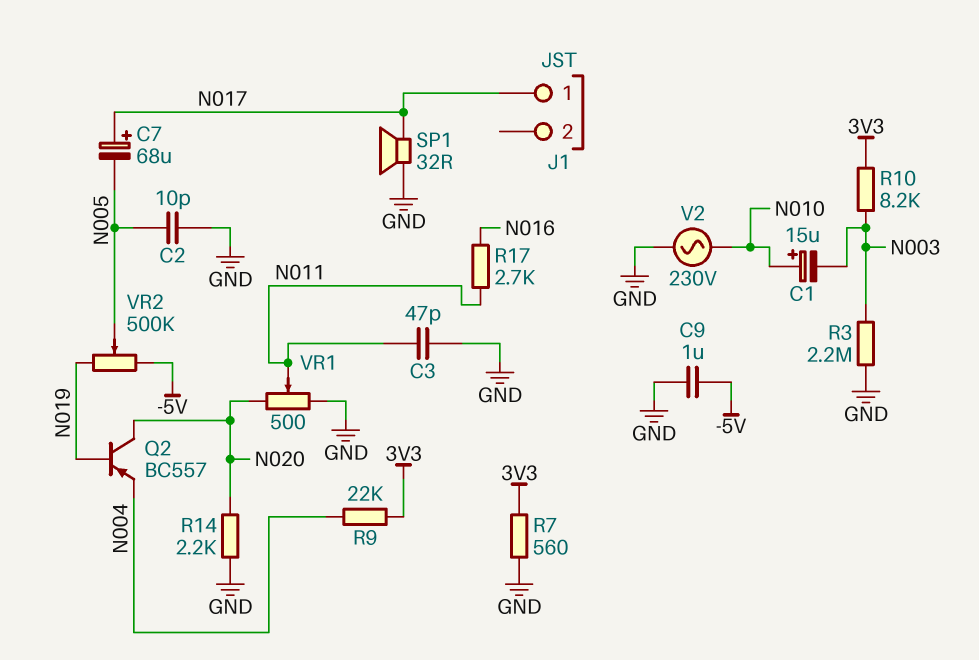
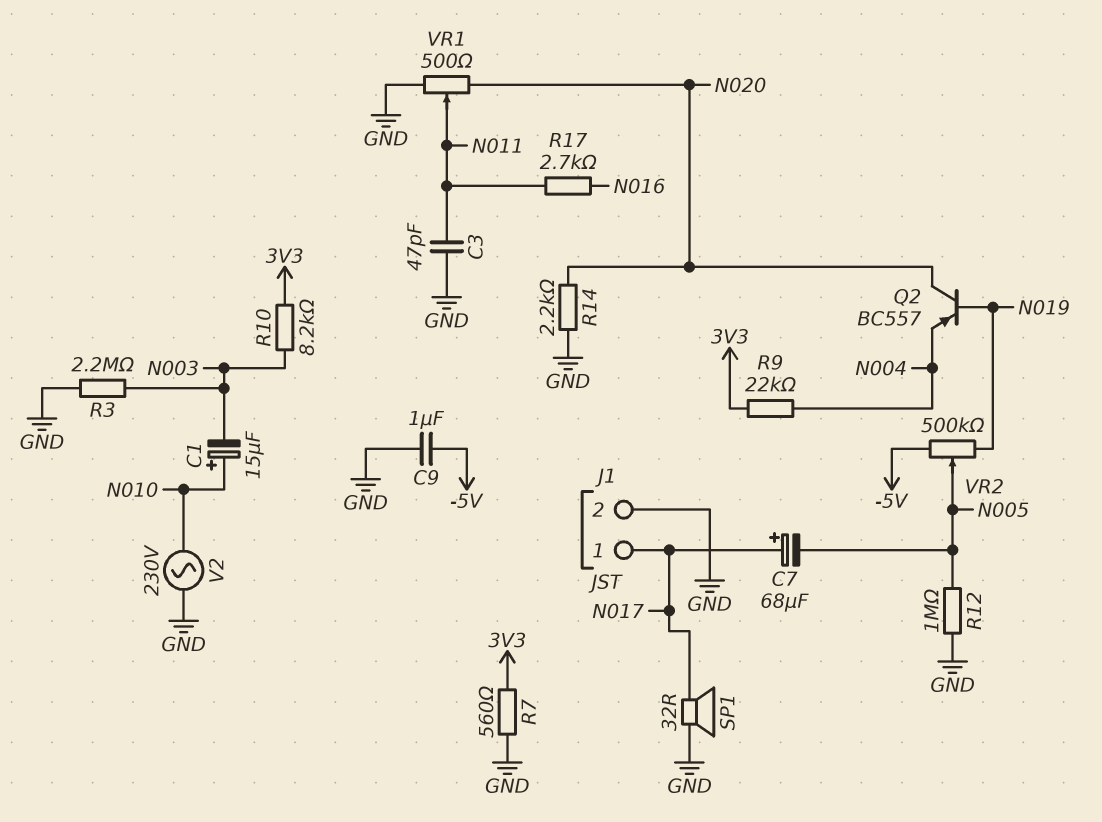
C2: 10pF (GND, N005) -> none
J1 pin 2: none -> GND
R12: none -> 1M (GND, N005)

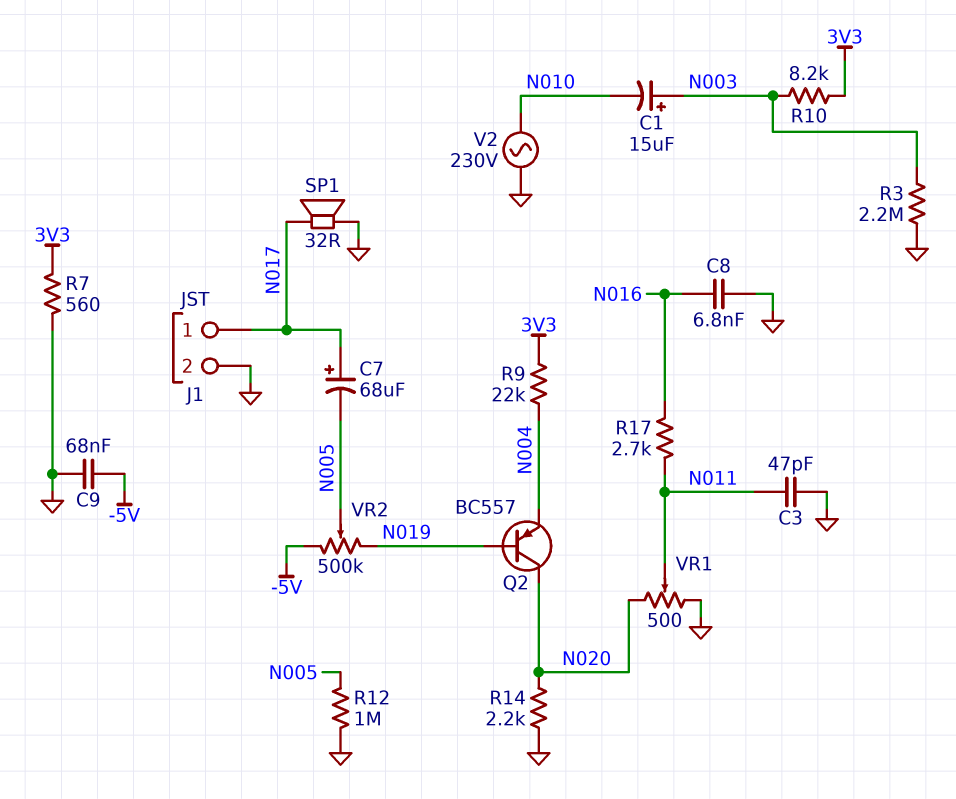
C1: 15uF (plus N010, minus N003) -> 15uF (plus N003, minus N010)
C8: none -> 6.8nF (GND, N016)
C9: 1uF (-5V, GND) -> 68nF (-5V, GND)

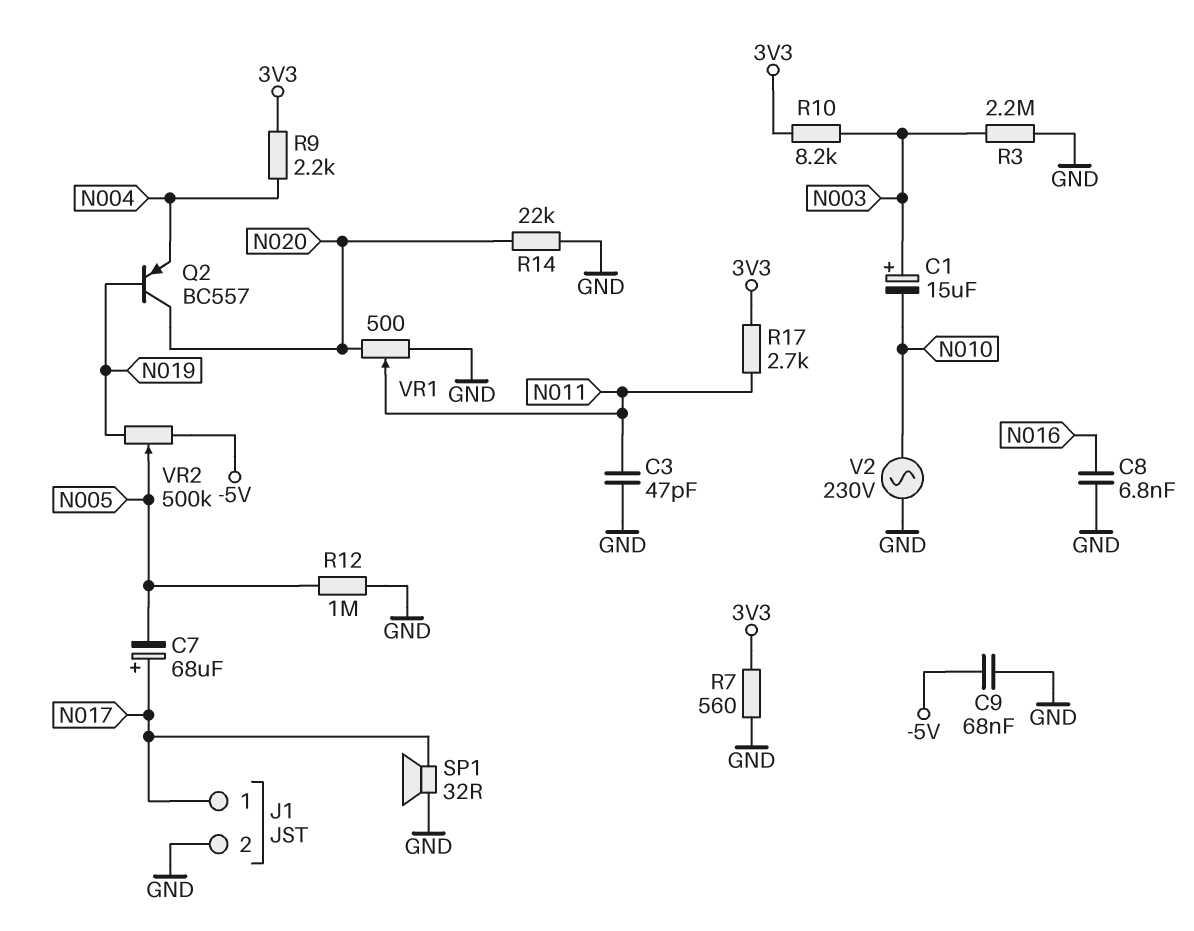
R9: 22k (3V3, N004) -> 2.2k (3V3, N004)
R14: 2.2k (GND, N020) -> 22k (GND, N020)
R17: 2.7k (N011, N016) -> 2.7k (3V3, N011)

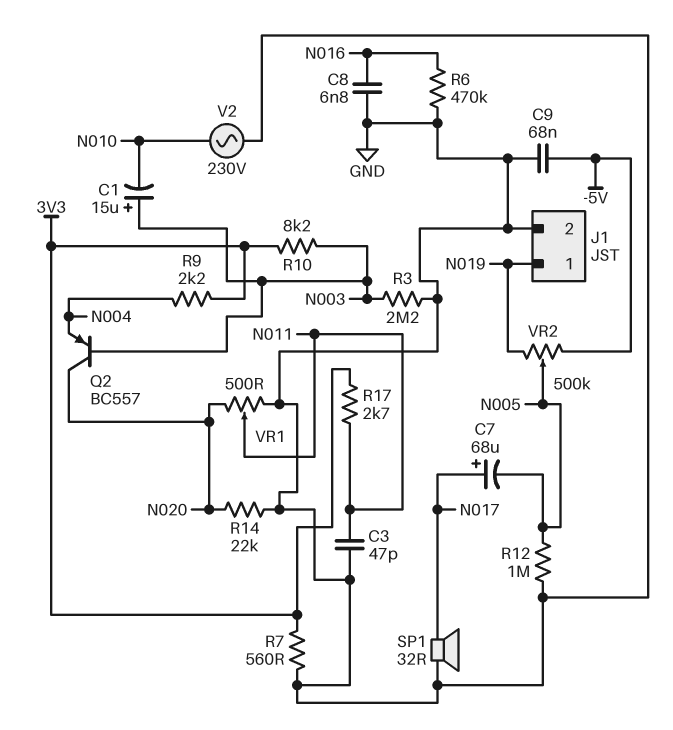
J1 pin 1: N017 -> N019
Q2: PNP BC557 (B N019, C N020, E N004) -> PNP BC557 (B N003, C N020, E N004)
R6: none -> 470k (GND, N016)

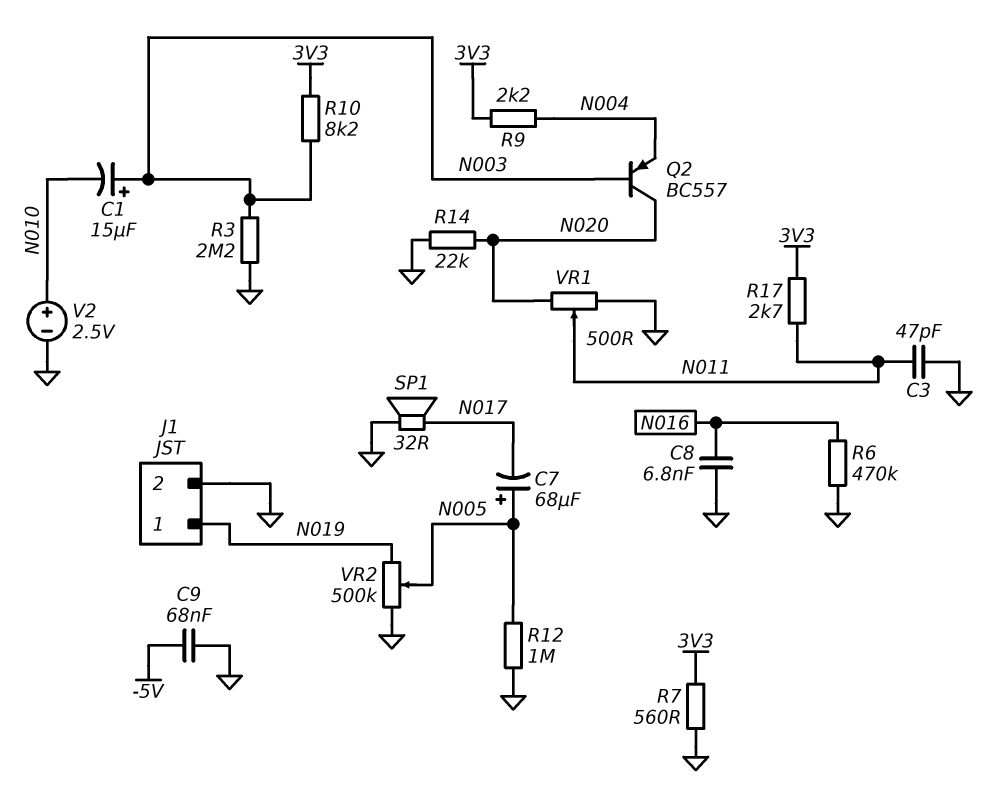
C7: 68uF (plus N017, minus N005) -> 68uF (plus N005, minus N017)
V2: AC 230V (GND, N010) -> 2.5V (plus N010, minus GND)
VR2: 500k (-5V, N019, wiper N005) -> 500k (GND, N019, wiper N005)

